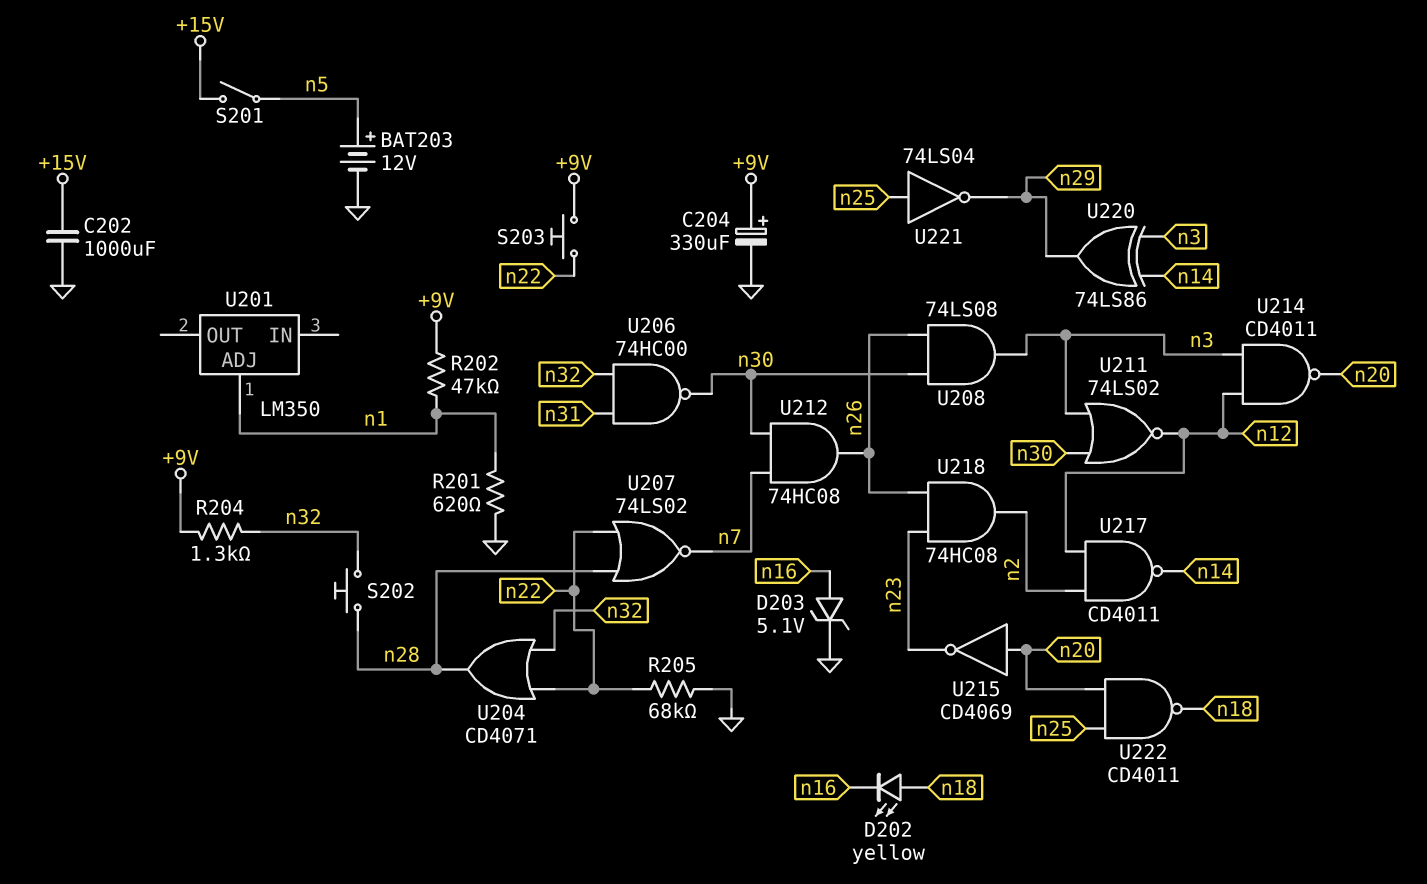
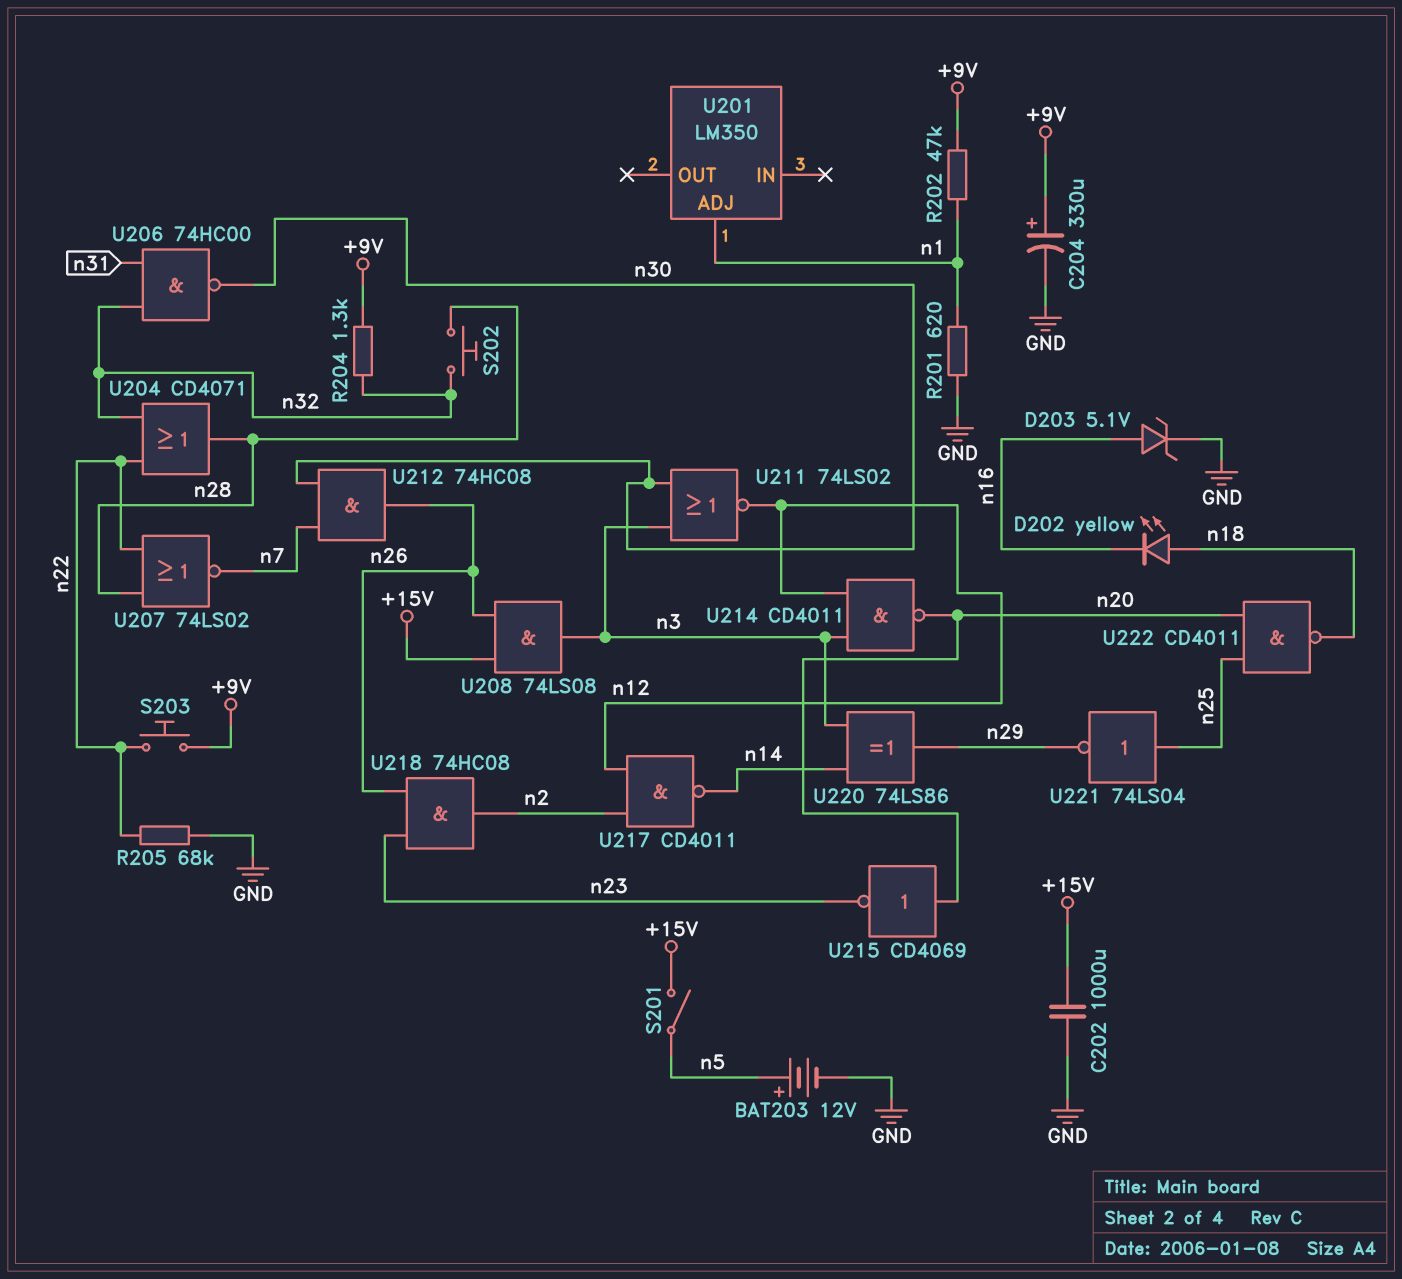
U208: AND 74LS08 (in n26, in n30, out n3) -> AND 74LS08 (in +15V, in n26, out n3)

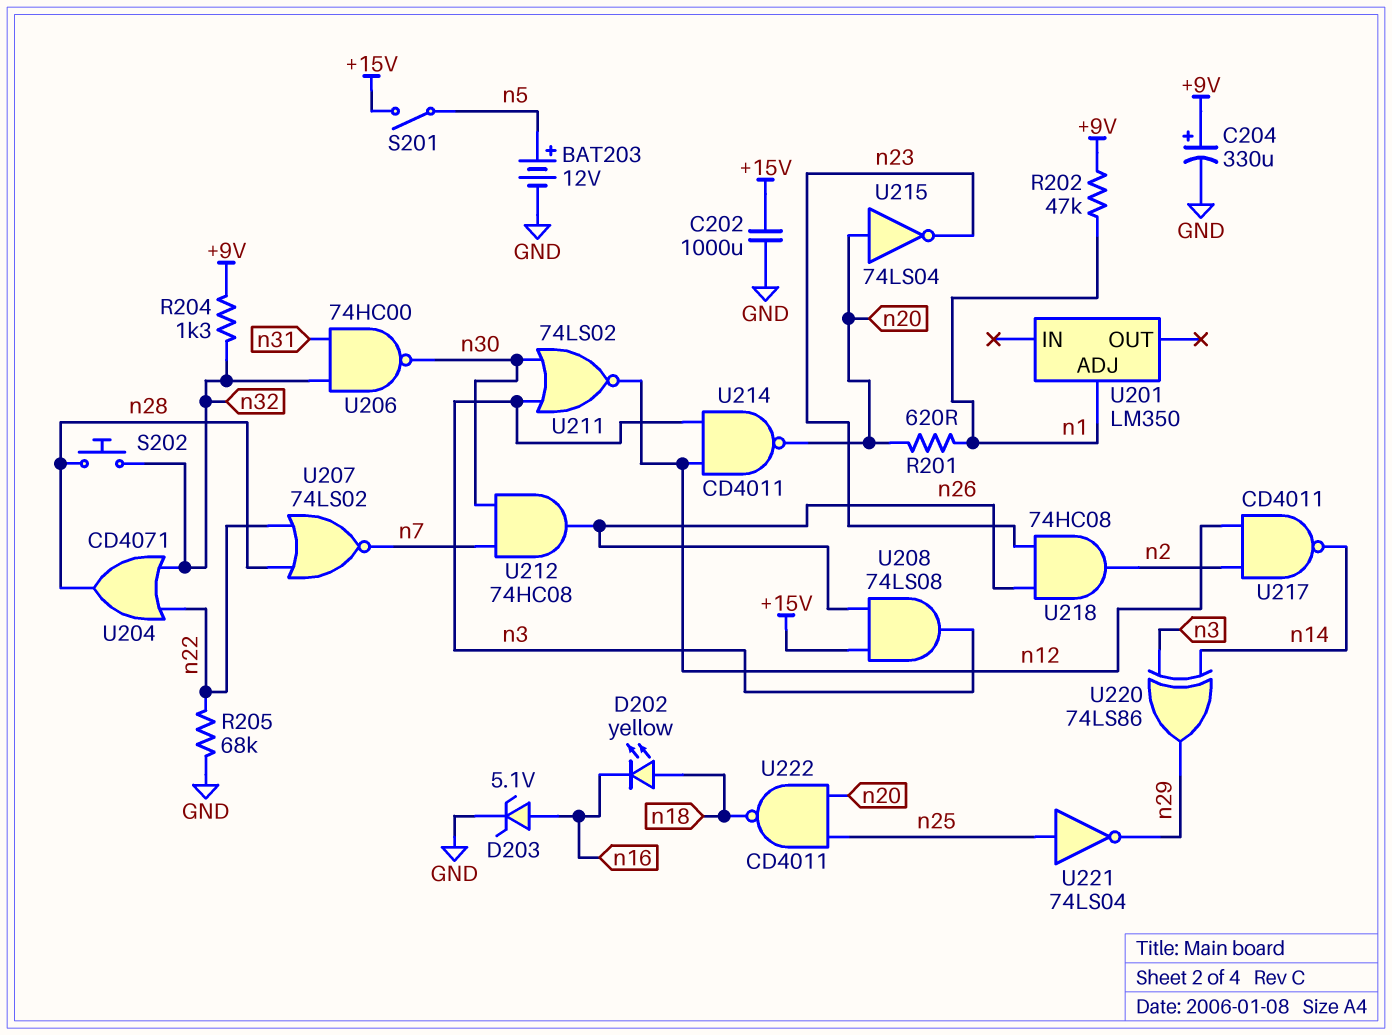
R201: 620 (GND, n1) -> 620 (n1, n20)
S203: button (+9V, n22) -> none
U215: NOT CD4069 (in n20, out n23) -> NOT 74LS04 (in n20, out n23)

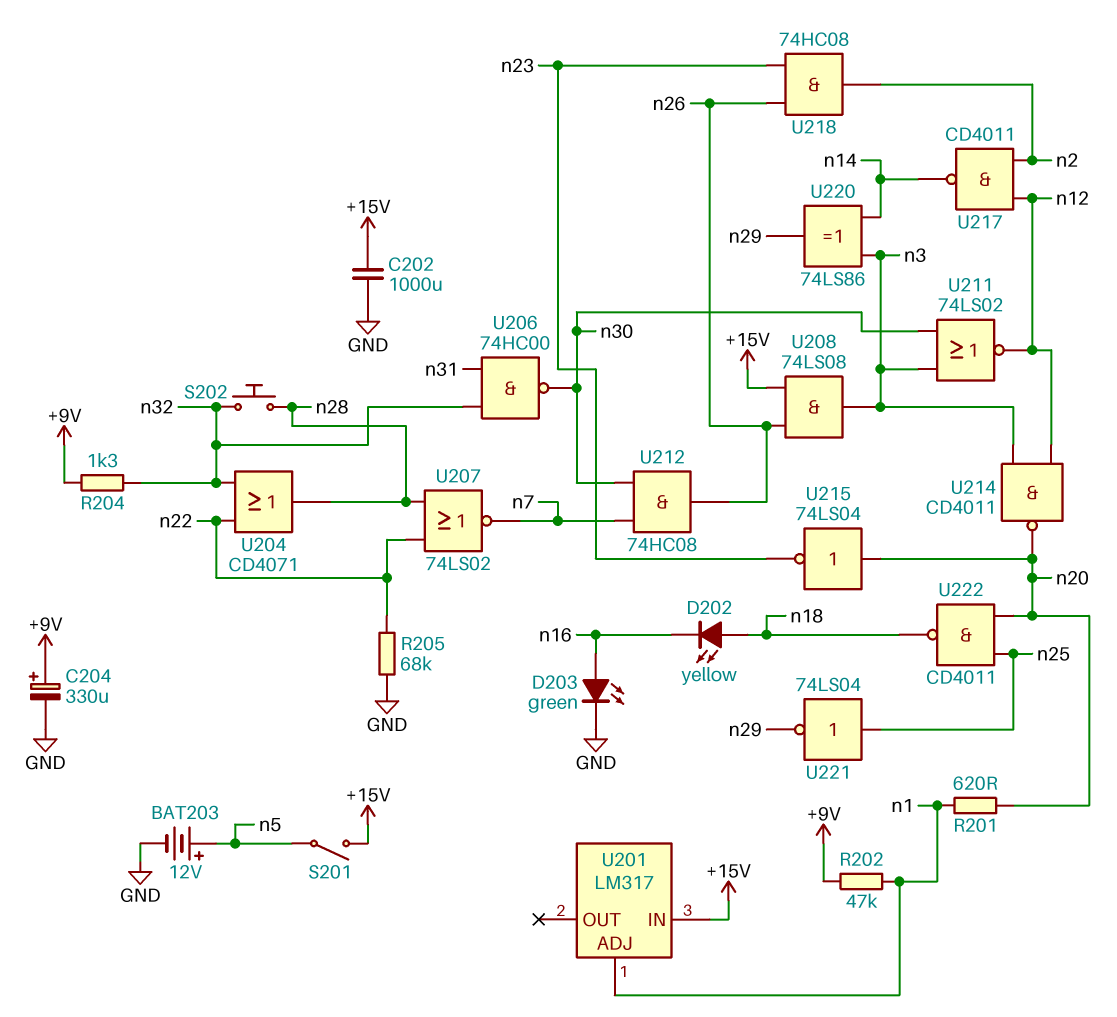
D203: zener 5.1V (A n16, K GND) -> LED green (A n16, K GND)
U201: LM350 -> LM317
U201 pin IN: none -> +15V

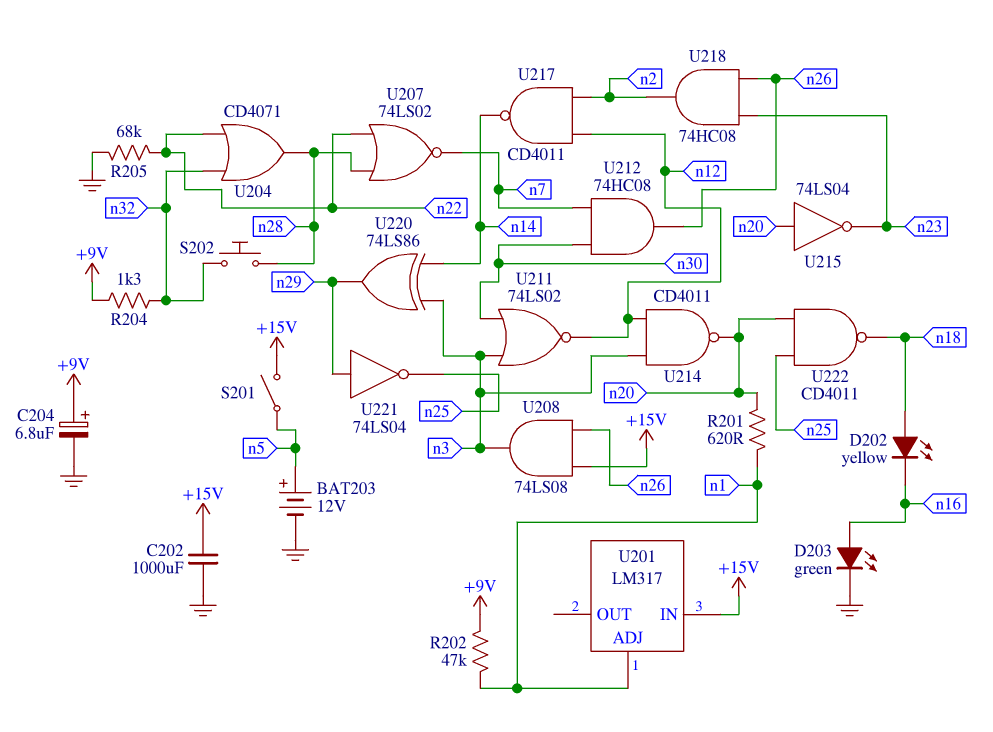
C204: 330uF (plus +9V, minus GND) -> 6.8uF (plus +9V, minus GND)
U206: NAND 74HC00 (in n31, in n32, out n30) -> none
U221: NOT 74LS04 (in n25, out n29) -> NOT 74LS04 (in n29, out n25)

